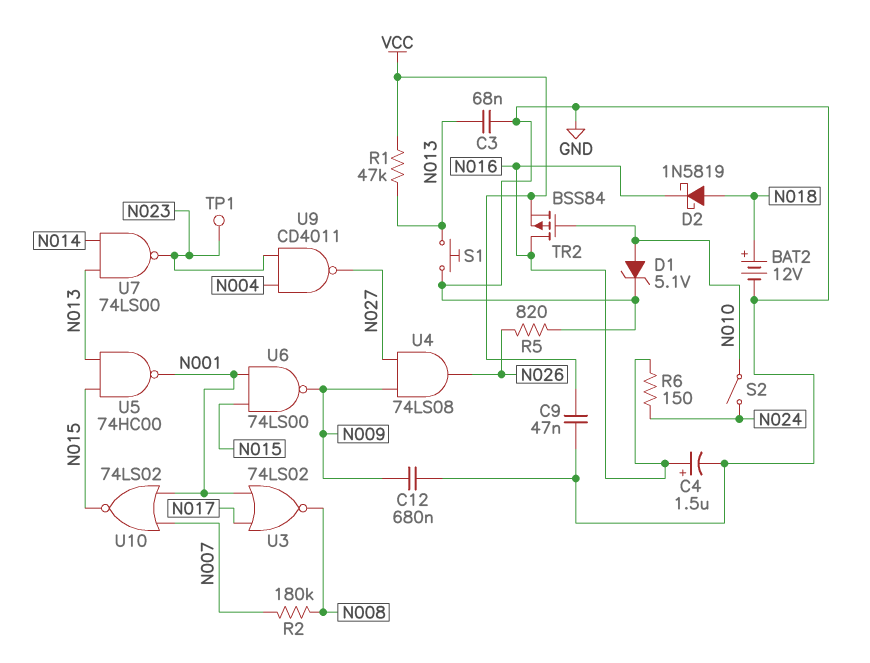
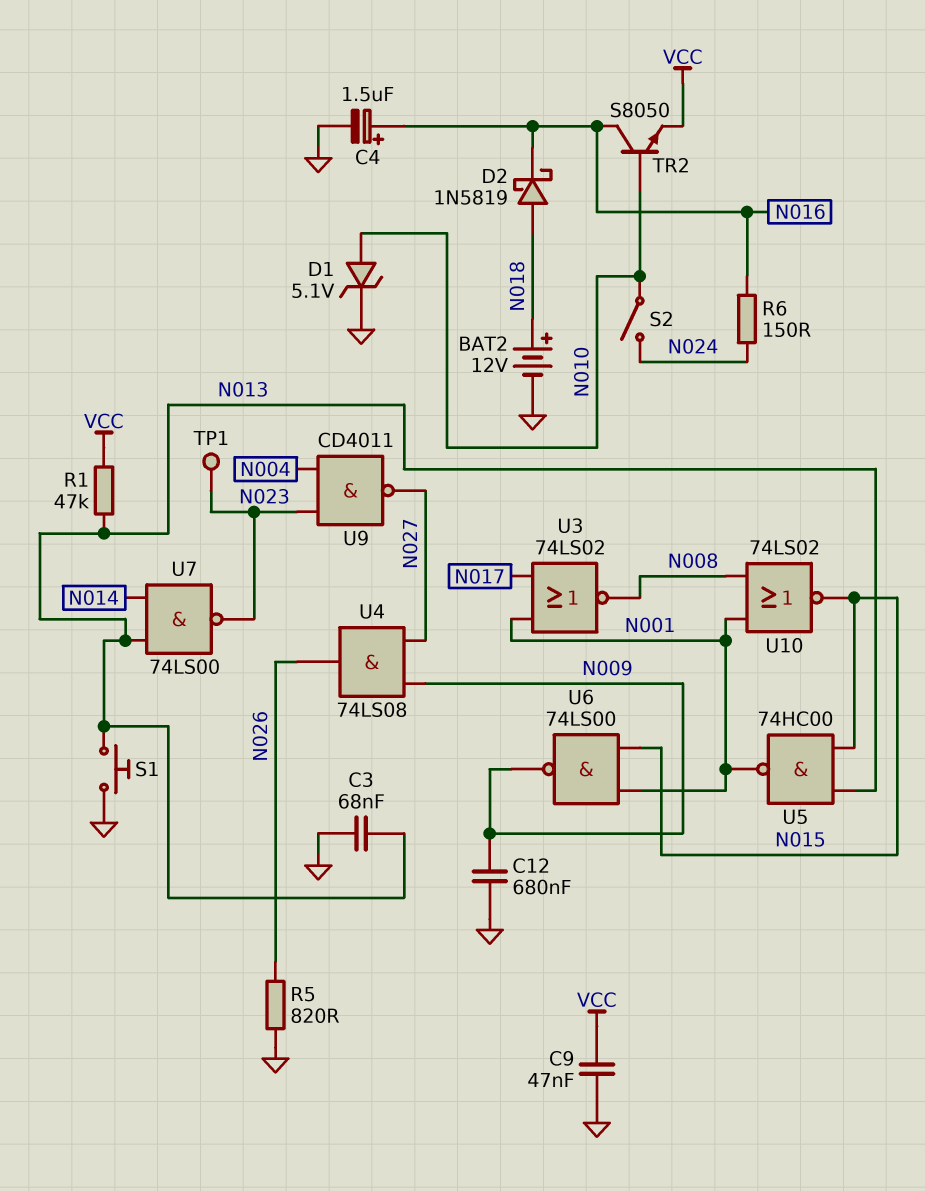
R2: 180k (N007, N008) -> none
TR2: PMOS BSS84 (G N010, D N016, S VCC) -> NPN S8050 (B N010, C N016, E VCC)
U10: NOR 74LS02 (in N001, in N007, out N015) -> NOR 74LS02 (in N001, in N008, out N015)

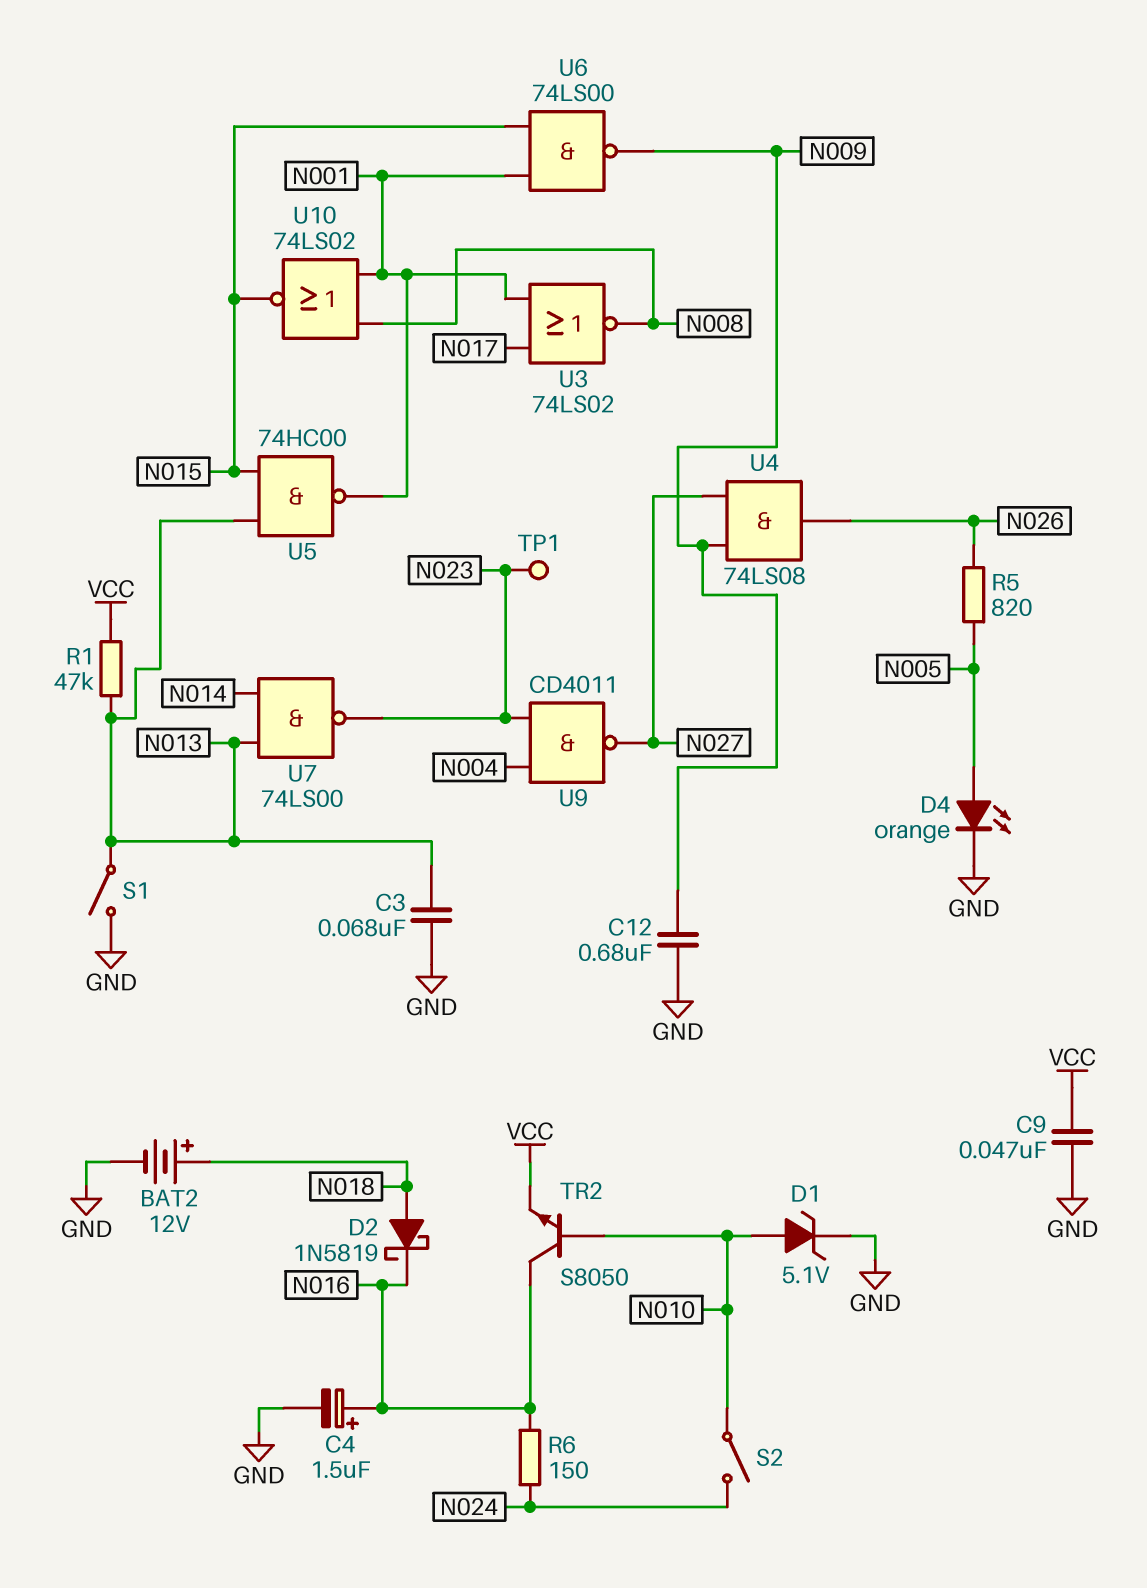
D4: none -> LED orange (A N005, K GND)
R5: 820 (GND, N026) -> 820 (N005, N026)
S1: button (GND, N013) -> switch (GND, N013)

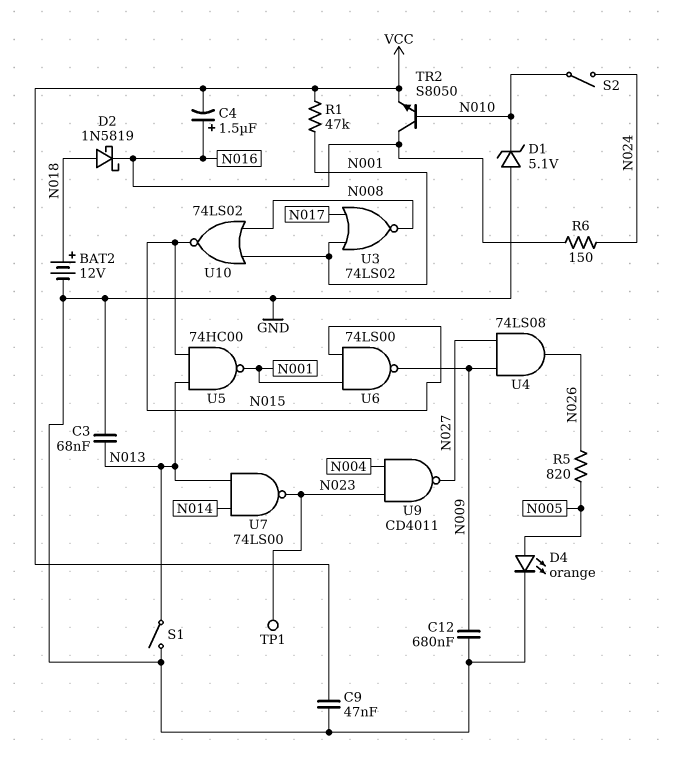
C4: 1.5uF (plus N016, minus GND) -> 1.5uF (plus N016, minus VCC)
D1: zener 5.1V (A N010, K GND) -> zener 5.1V (A GND, K N010)
R1: 47k (N013, VCC) -> 47k (N001, VCC)

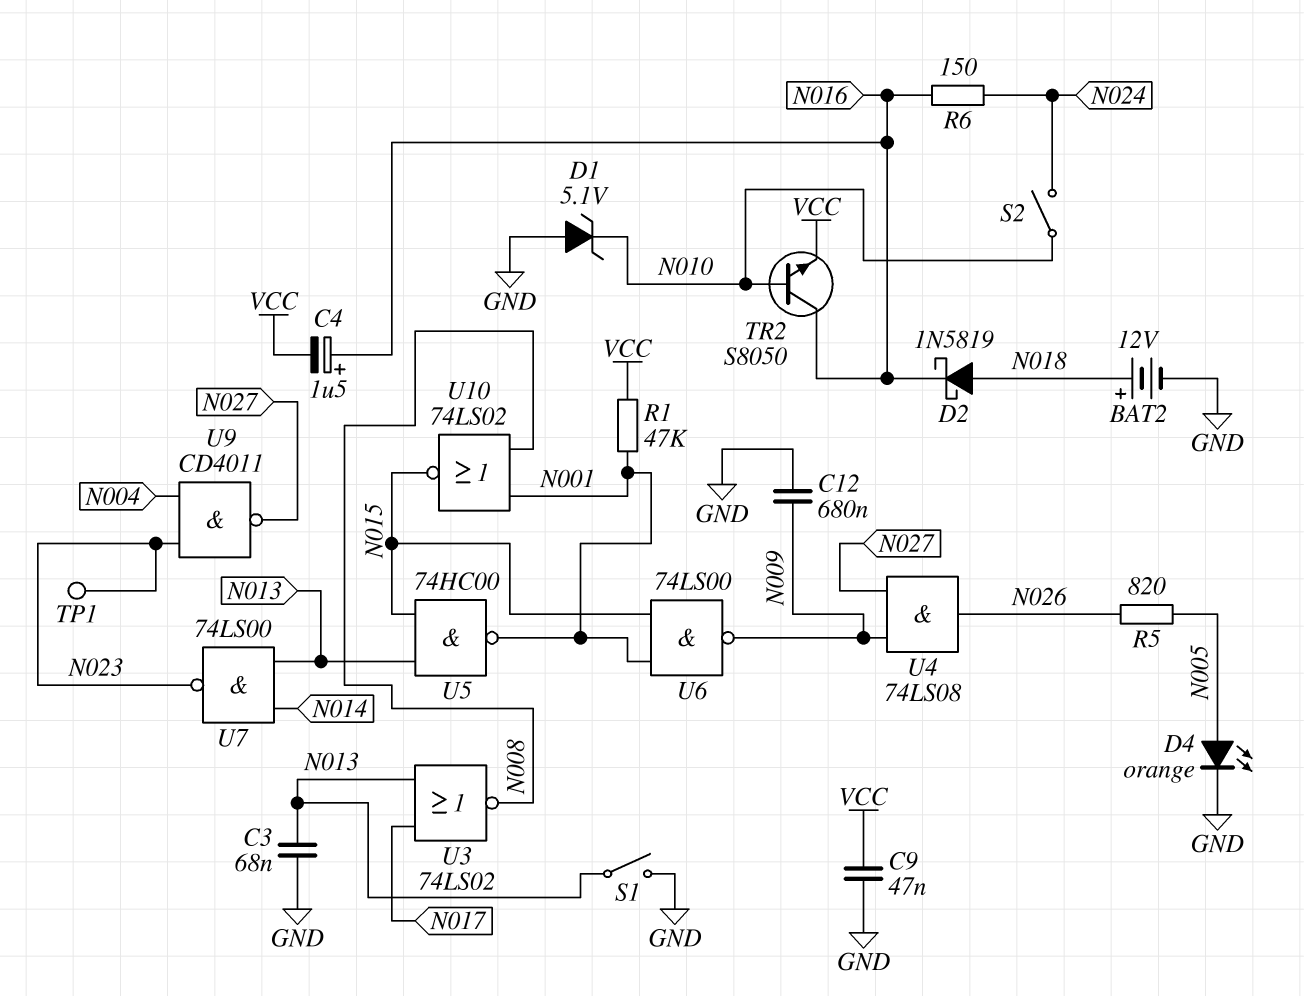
U3: NOR 74LS02 (in N001, in N017, out N008) -> NOR 74LS02 (in N013, in N017, out N008)

